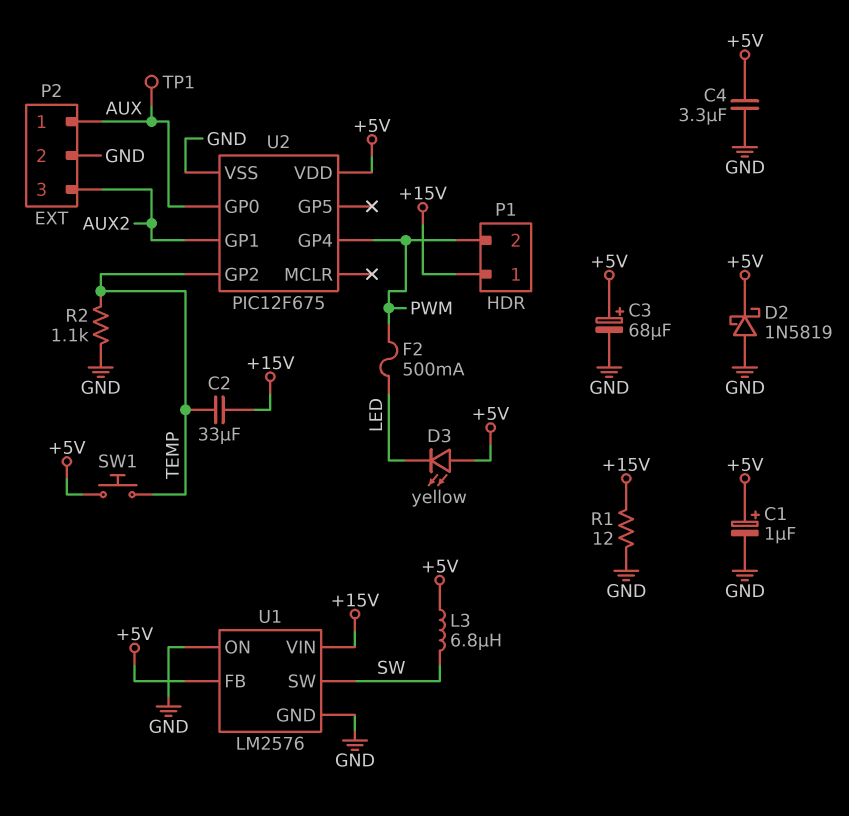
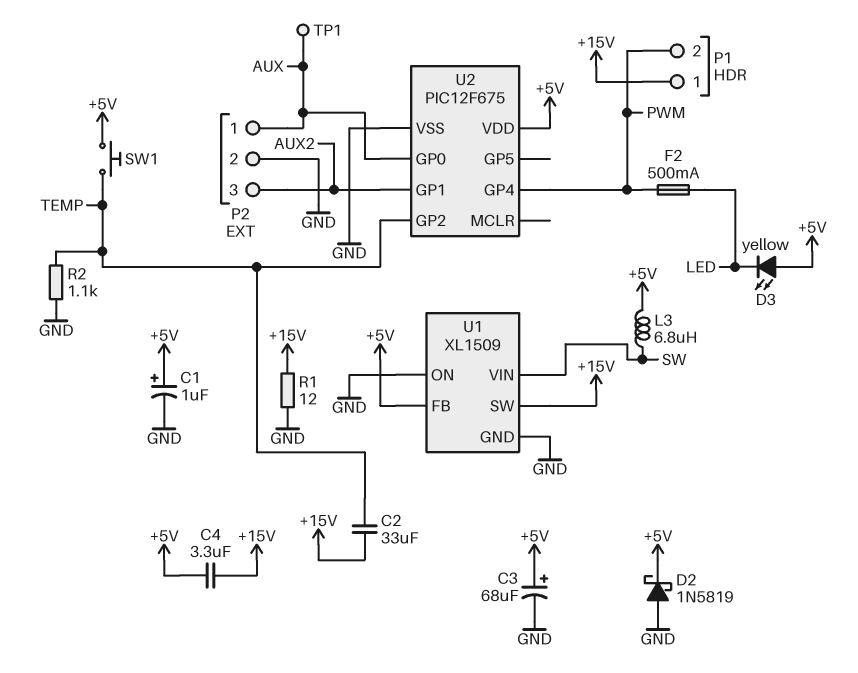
C4: 3.3uF (+5V, GND) -> 3.3uF (+5V, +15V)
U1: LM2576 -> XL1509
U1 pin SW: SW -> +15V
U1 pin VIN: +15V -> SW

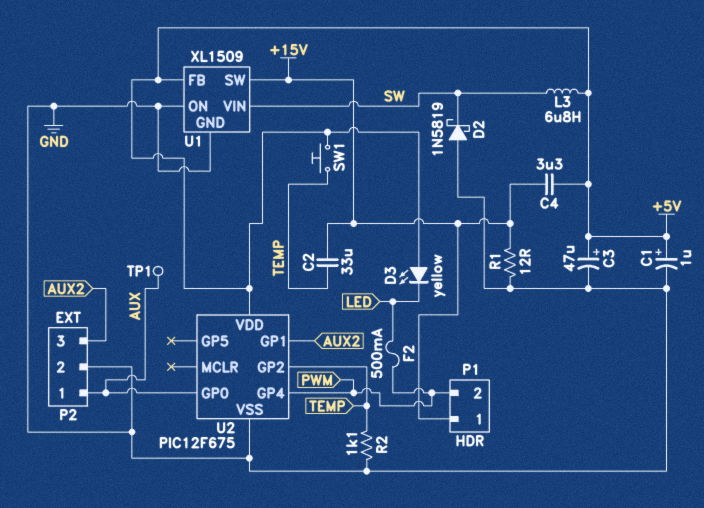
C3: 68uF (plus +5V, minus GND) -> 47uF (plus +5V, minus GND)
D2: schottky 1N5819 (A GND, K +5V) -> schottky 1N5819 (A GND, K SW)

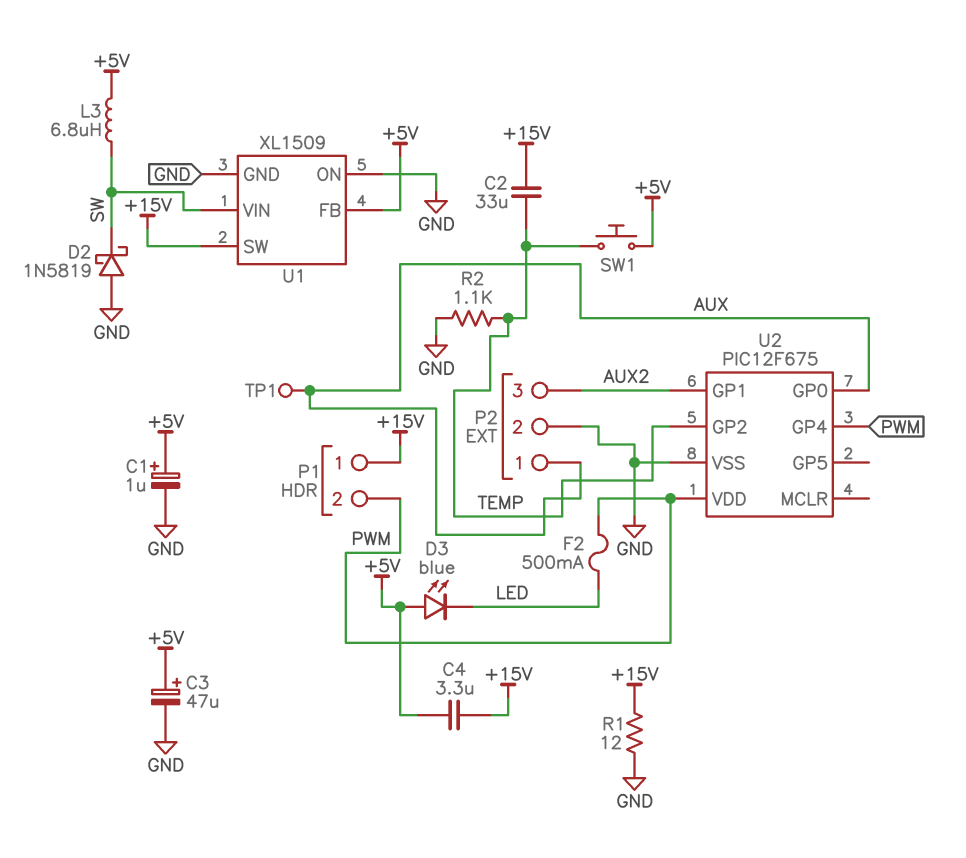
D3: LED yellow (A +5V, K LED) -> LED blue (A +5V, K LED)
U2 pin VDD: +5V -> PWM

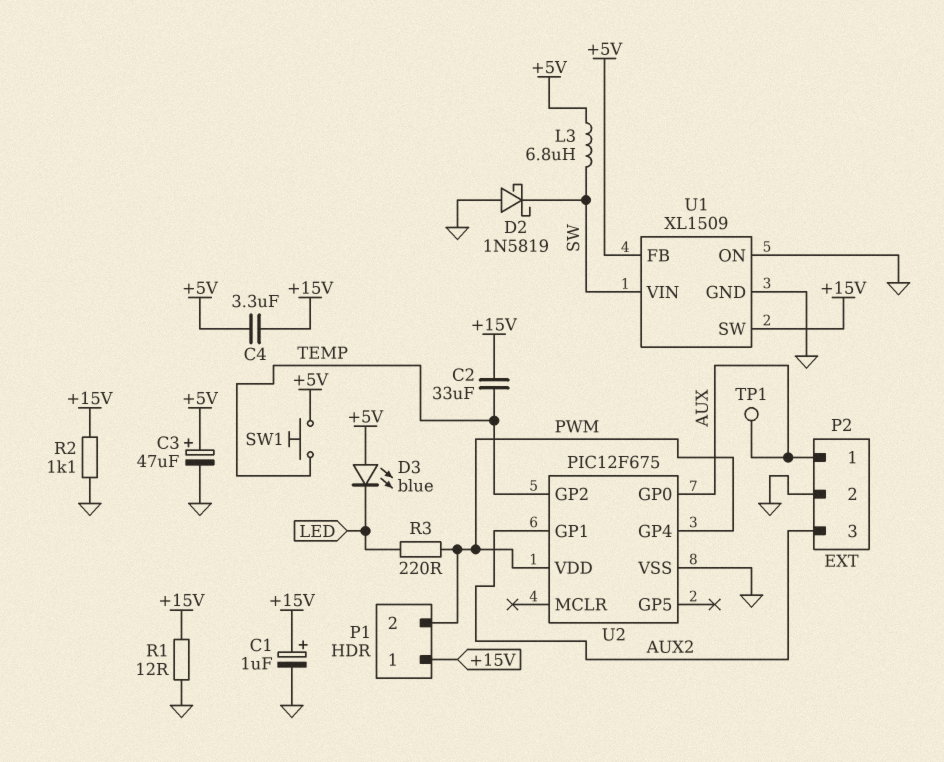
C1: 1uF (plus +5V, minus GND) -> 1uF (plus +15V, minus GND)
F2: 500mA (LED, PWM) -> none
R2: 1.1k (GND, TEMP) -> 1.1k (+15V, GND)
R3: none -> 220 (LED, PWM)

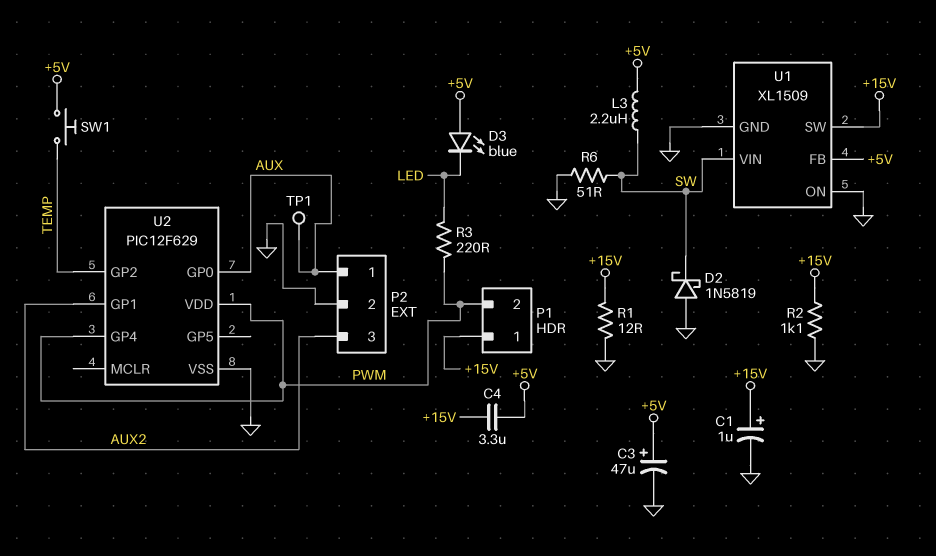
C2: 33uF (+15V, TEMP) -> none
L3: 6.8uH (+5V, SW) -> 2.2uH (+5V, SW)
R6: none -> 51 (GND, SW)
U2: PIC12F675 -> PIC12F629

